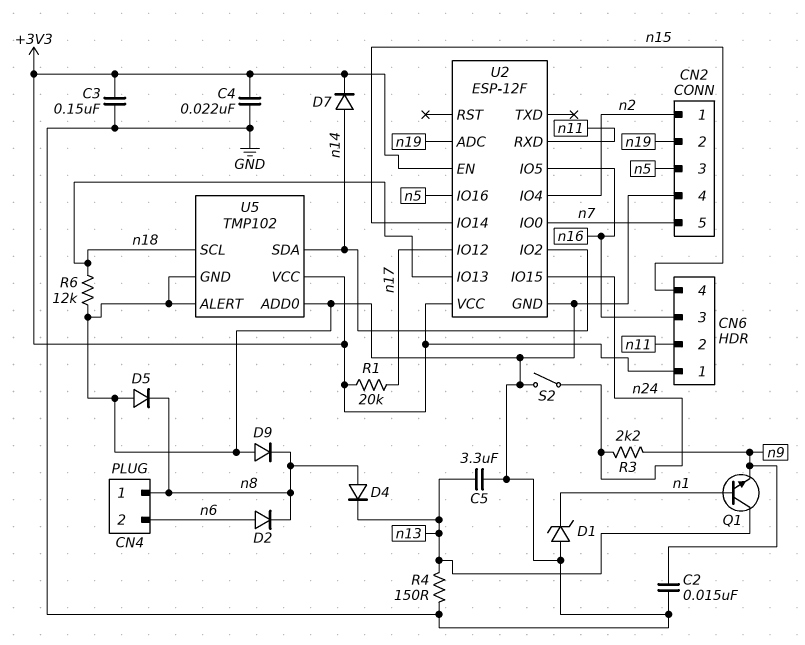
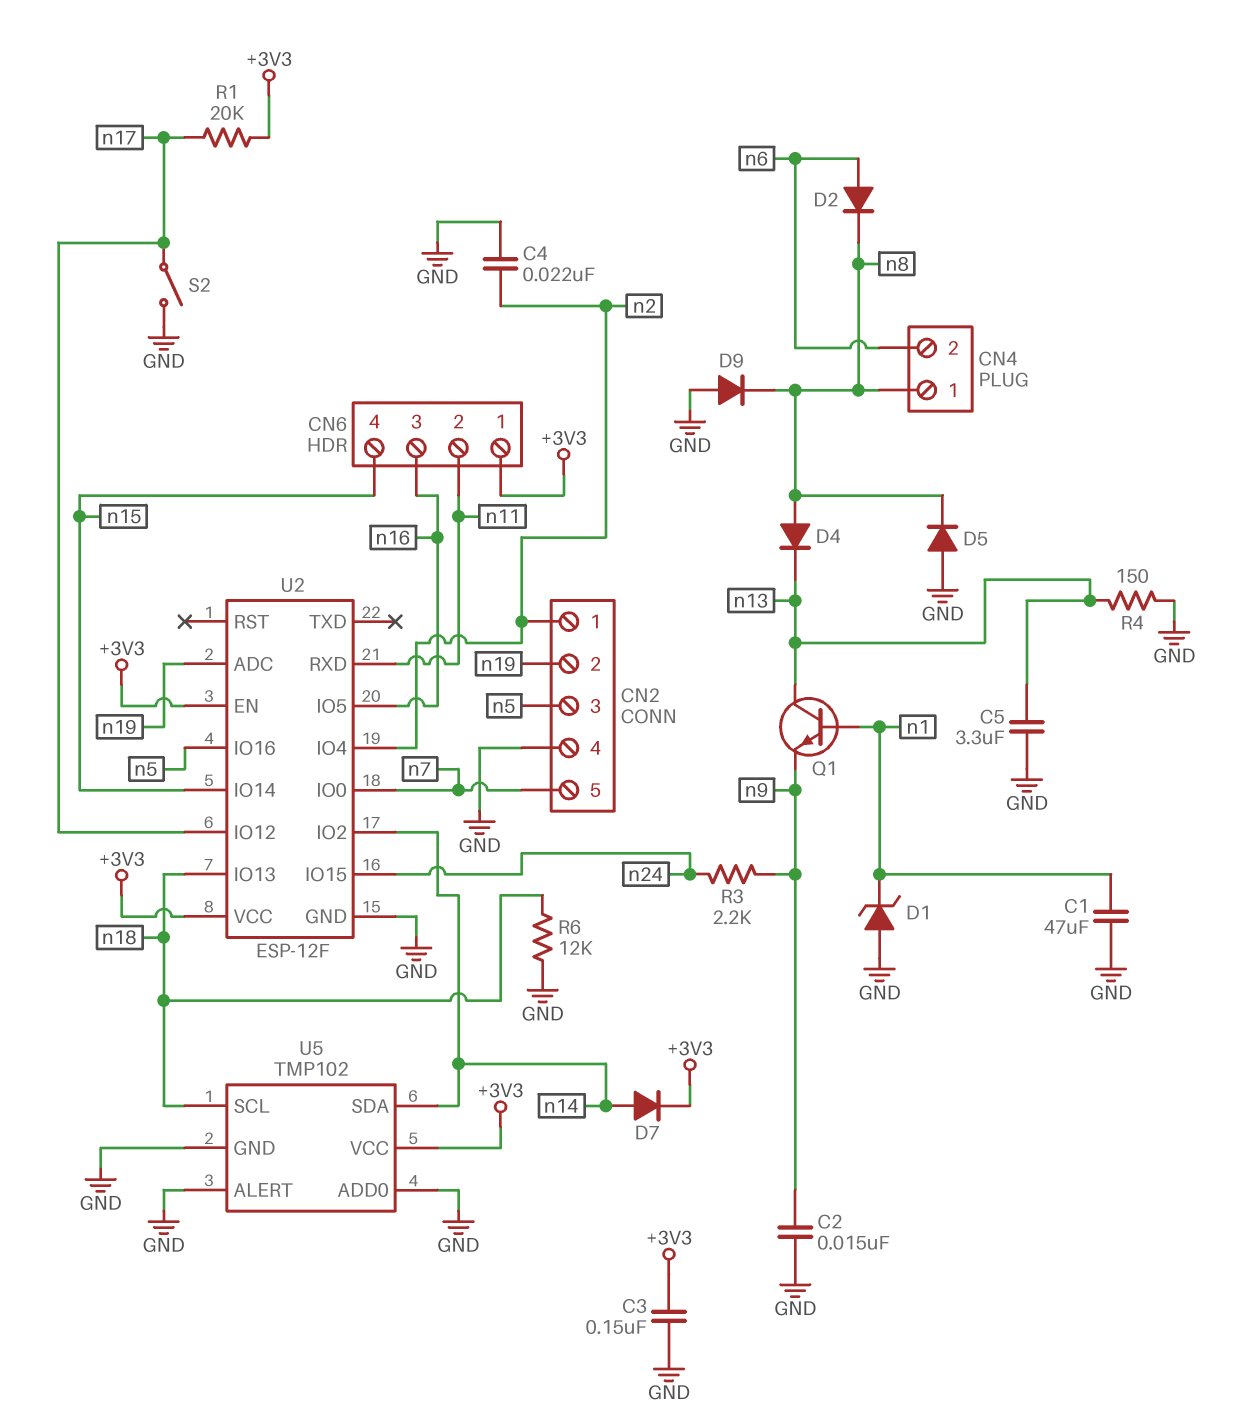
C1: none -> 47uF (GND, n1)
C4: 22nF (+3V3, GND) -> 22nF (GND, n2)
S2: switch (GND, n24) -> switch (GND, n17)

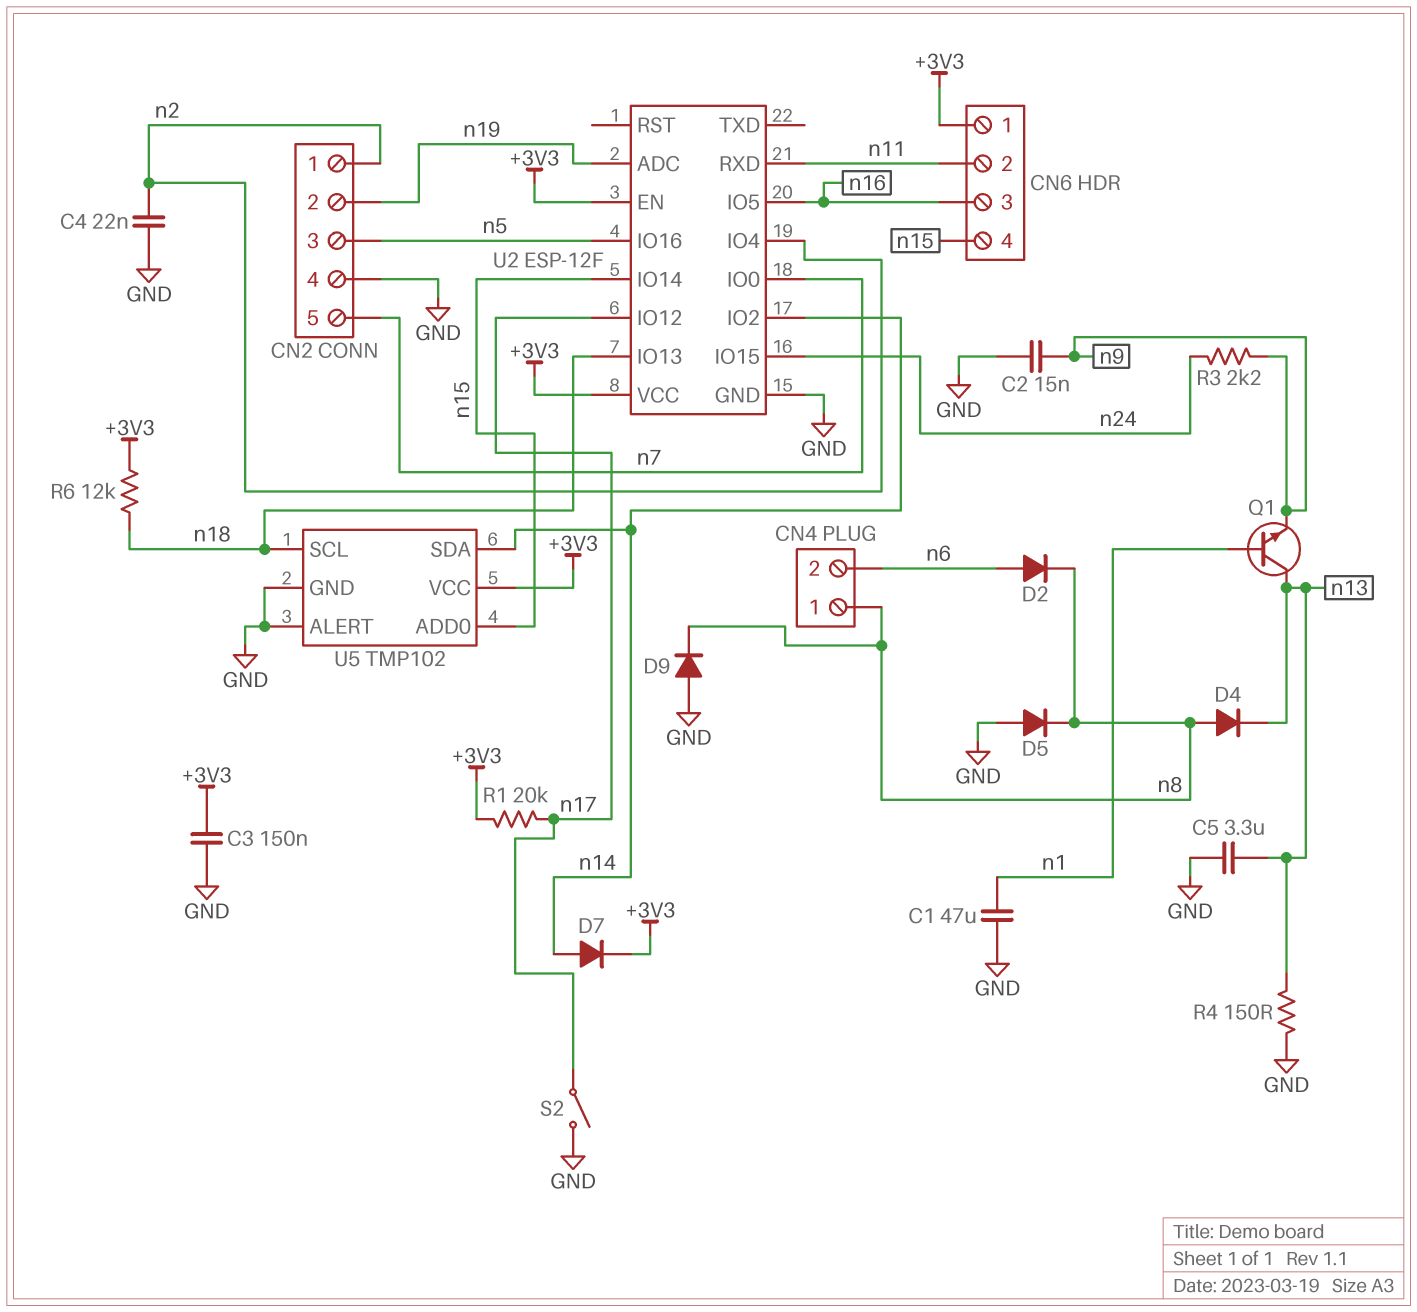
D1: zener (A GND, K n1) -> none
R6: 12k (GND, n18) -> 12k (+3V3, n18)
U5 pin ADD0: GND -> n15

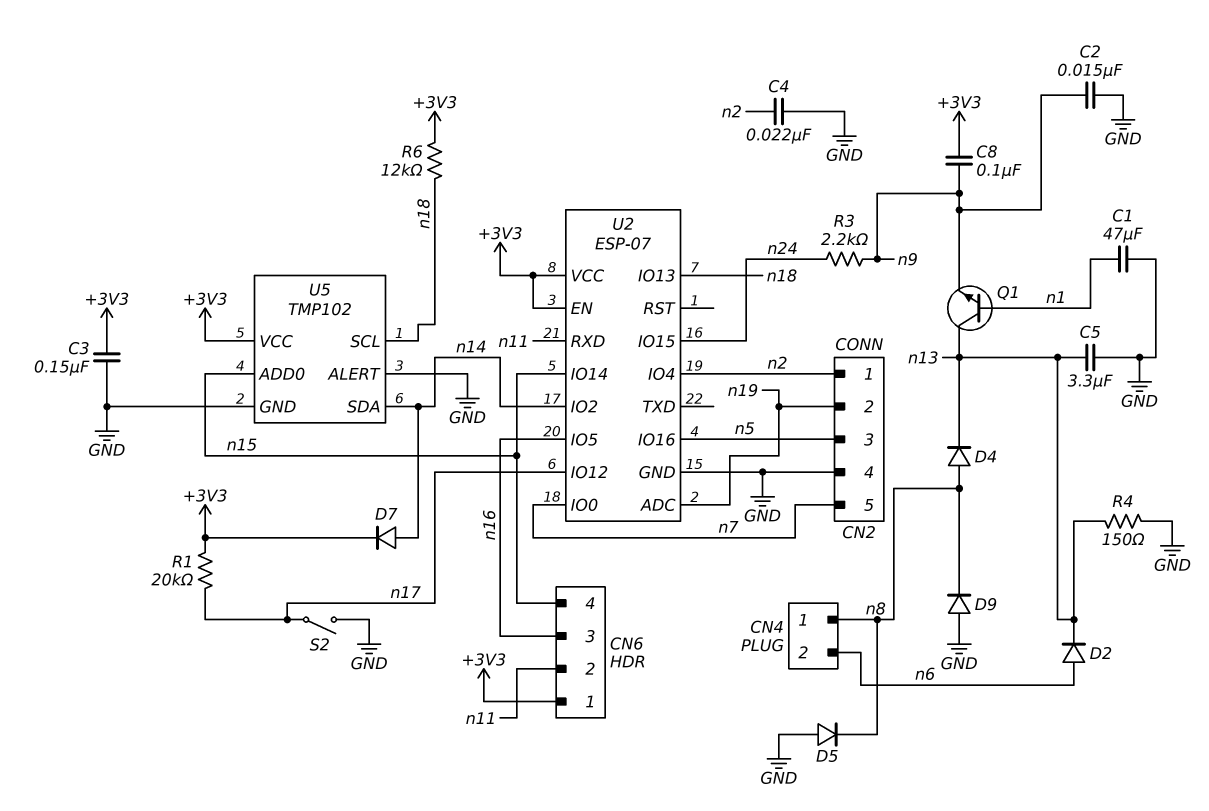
C8: none -> 100nF (+3V3, n9)
D2: diode (A n6, K n8) -> diode (A n6, K n13)
U2: ESP-12F -> ESP-07

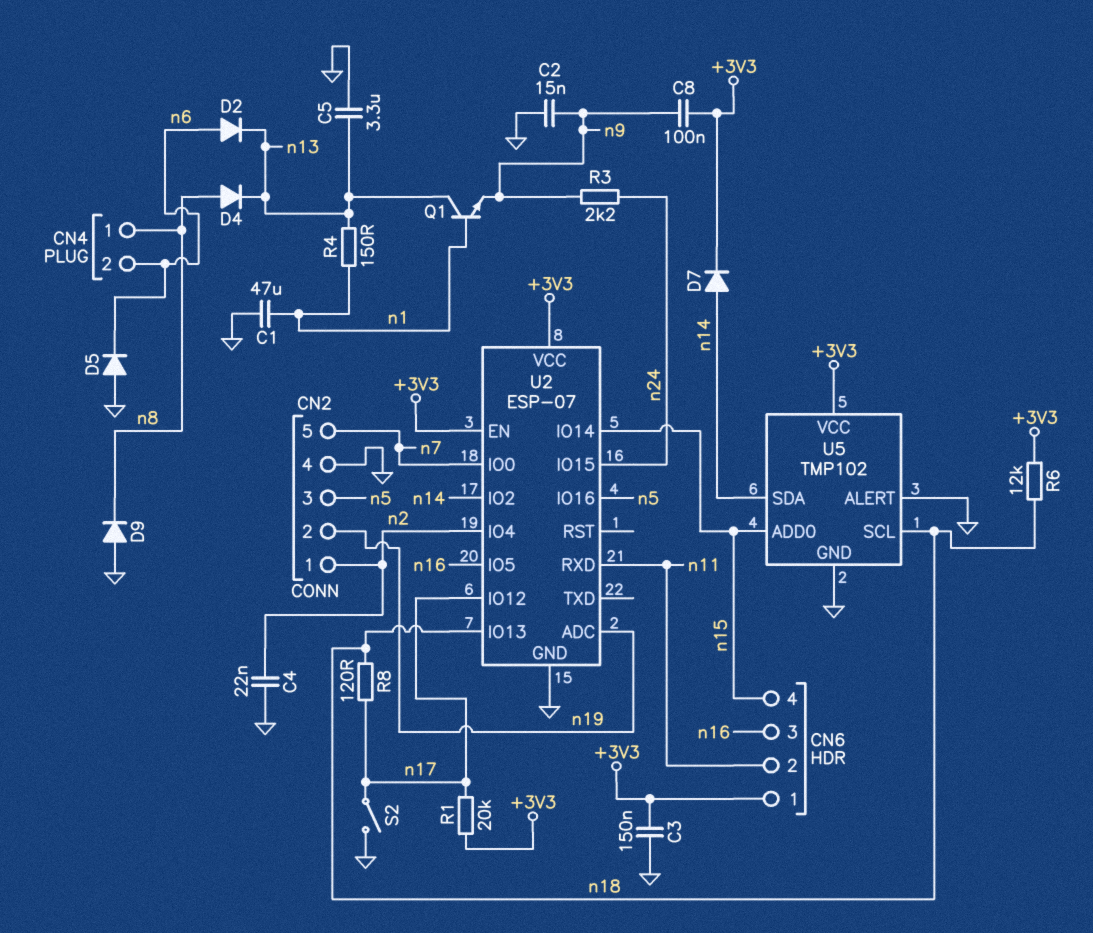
D5: diode (A GND, K n8) -> diode (A GND, K n6)
R4: 150 (GND, n13) -> 150 (n1, n13)
R8: none -> 120 (n17, n18)

